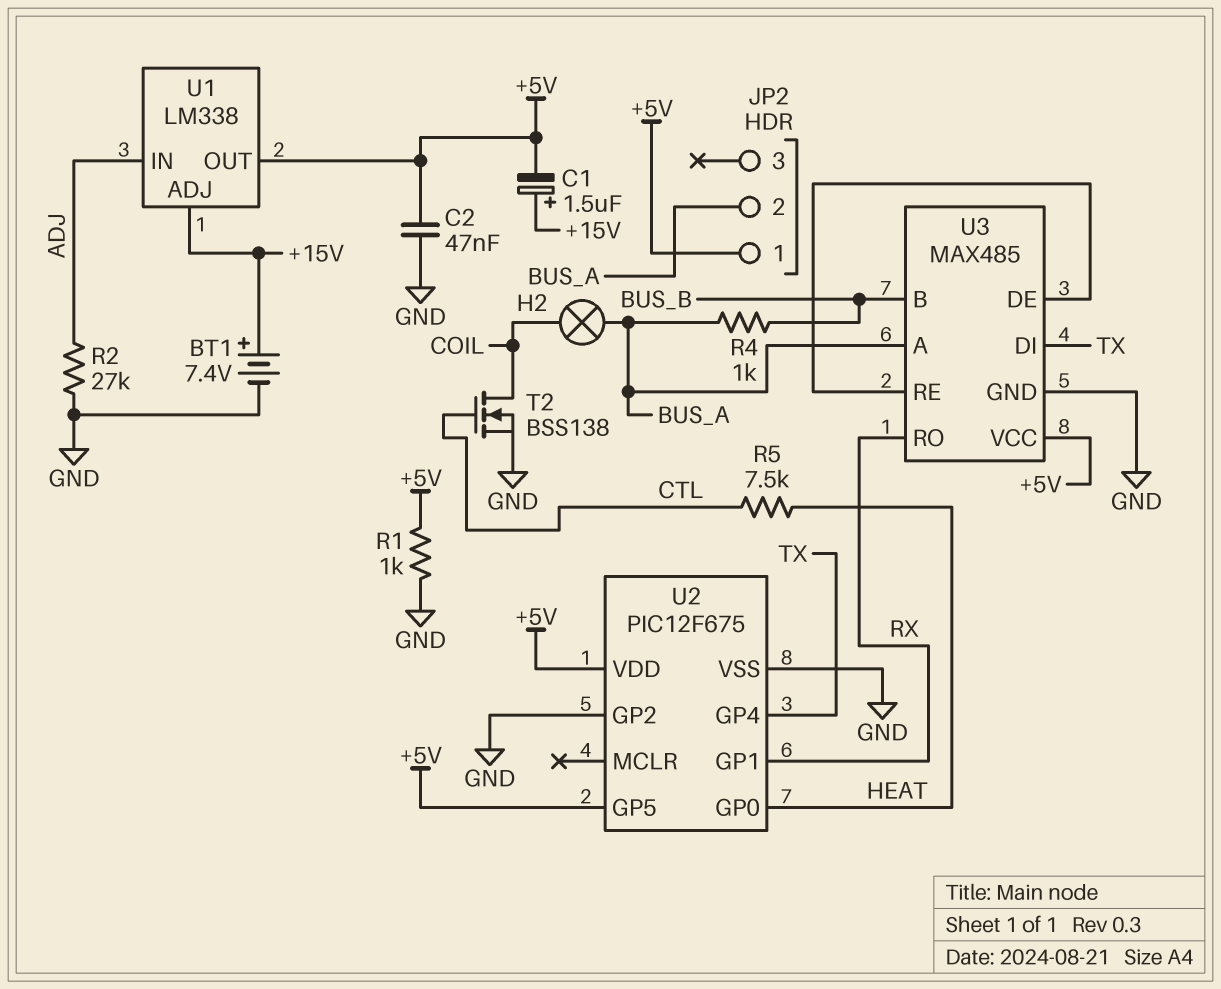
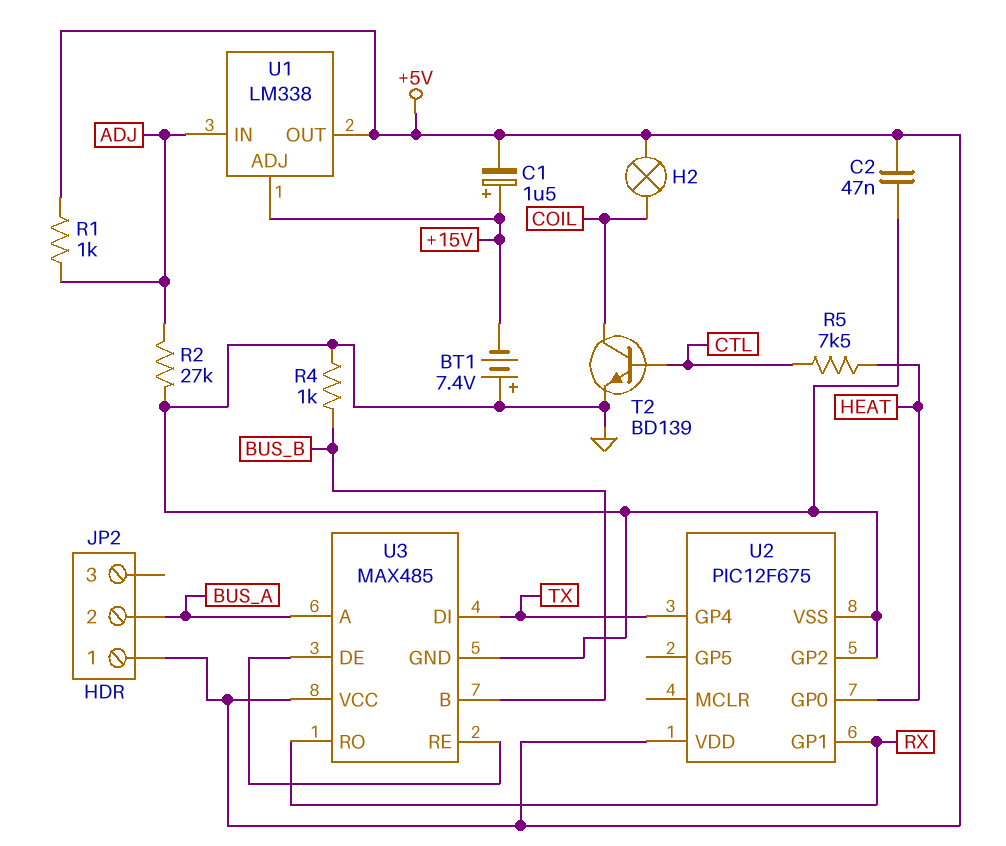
BT1: 7.4V (plus +15V, minus GND) -> 7.4V (plus GND, minus +15V)
H2: lamp (BUS_A, COIL) -> lamp (+5V, COIL)
R1: 1k (+5V, GND) -> 1k (+5V, ADJ)
R4: 1k (BUS_A, BUS_B) -> 1k (BUS_B, GND)
T2: NMOS BSS138 (G CTL, D COIL, S GND) -> NPN BD139 (B CTL, C COIL, E GND)
U2 pin GP5: +5V -> none

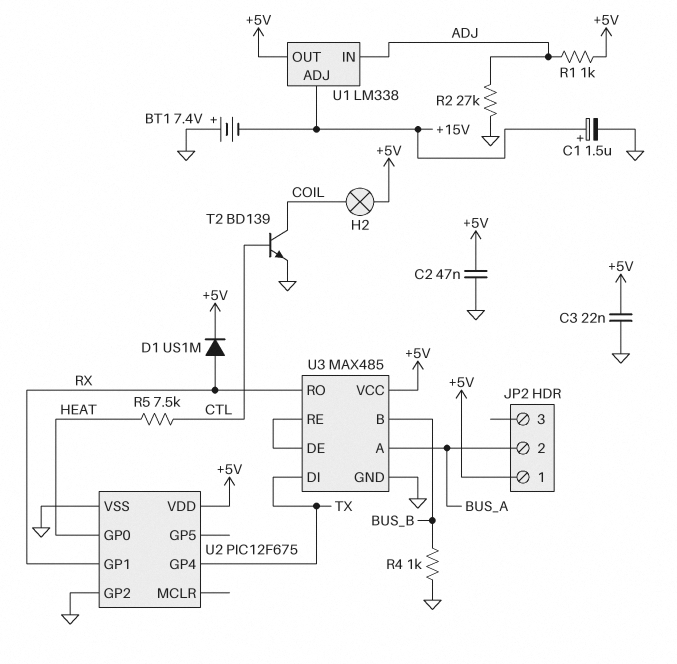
C1: 1.5uF (plus +15V, minus +5V) -> 1.5uF (plus +15V, minus GND)
C3: none -> 22nF (+5V, GND)
D1: none -> diode US1M (A RX, K +5V)

